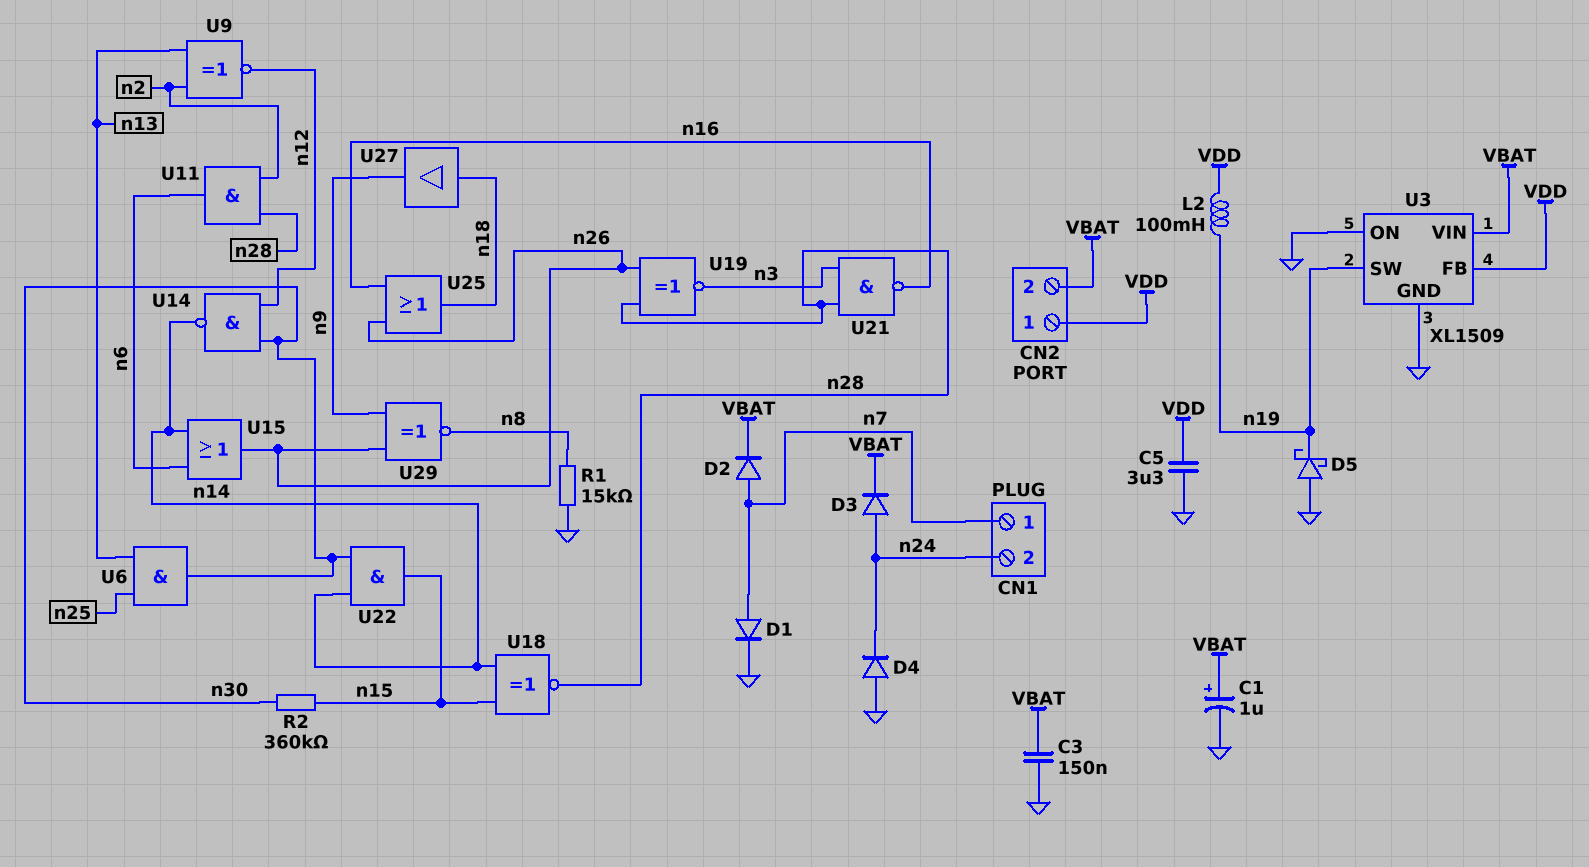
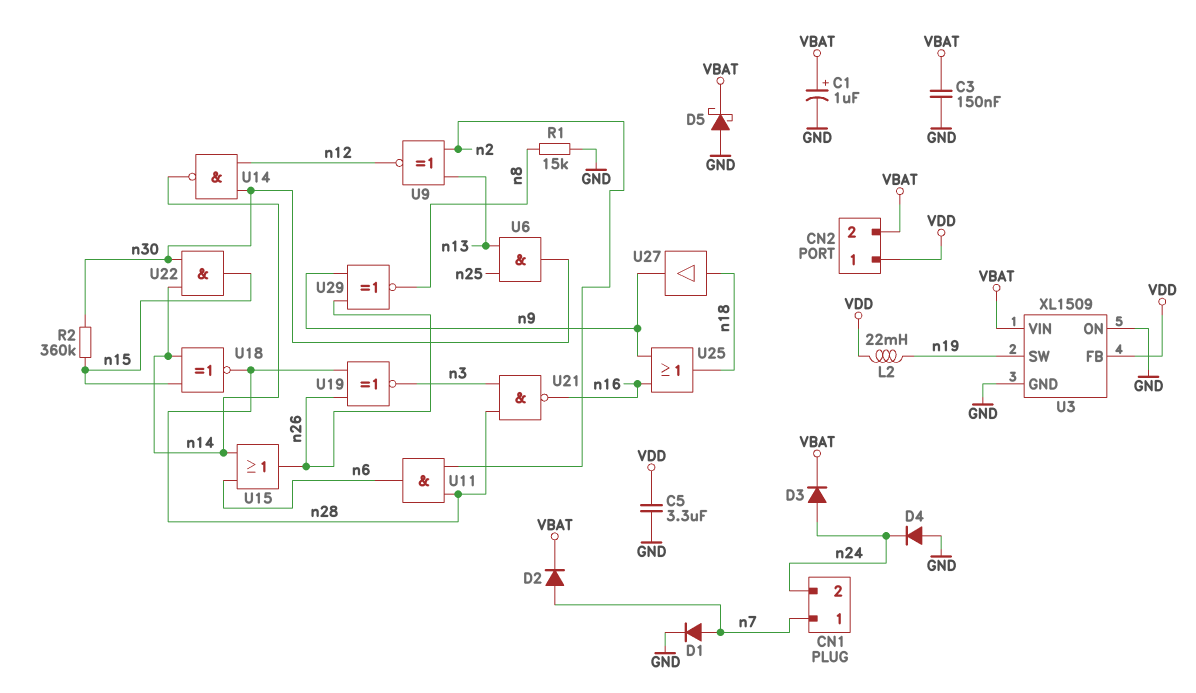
D5: schottky (A GND, K n19) -> schottky (A GND, K VBAT)
L2: 100mH (VDD, n19) -> 22mH (VDD, n19)
U25: OR (in n16, in n26, out n18) -> OR (in n9, in n16, out n18)

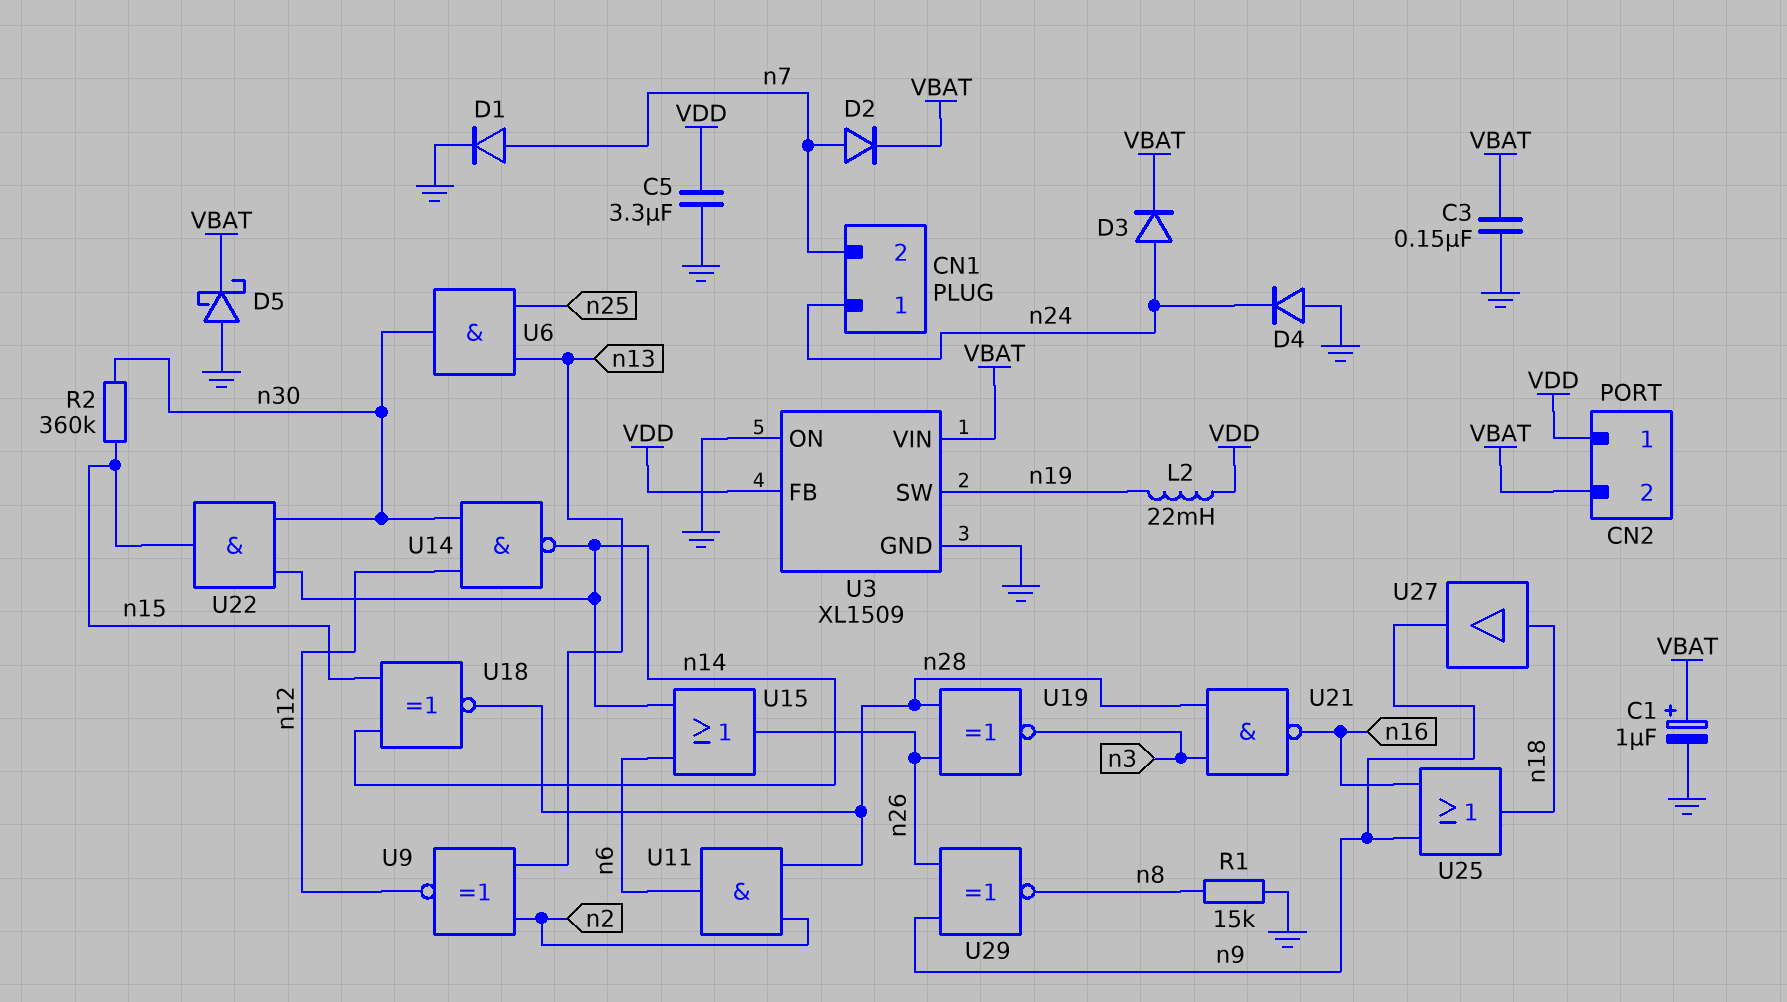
CN1 pin 1: n7 -> n24
CN1 pin 2: n24 -> n7

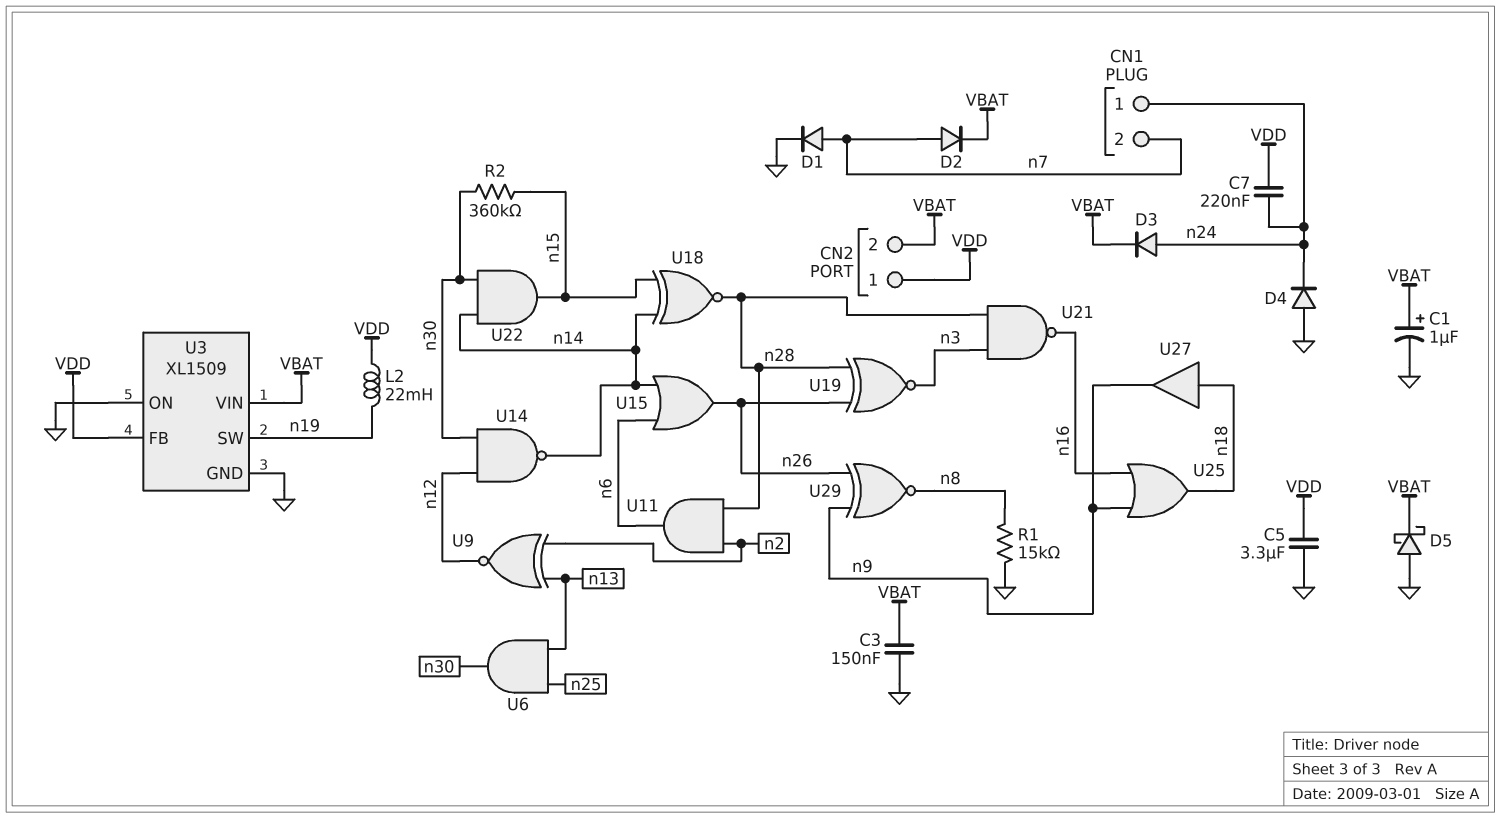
C7: none -> 220nF (VDD, n24)

